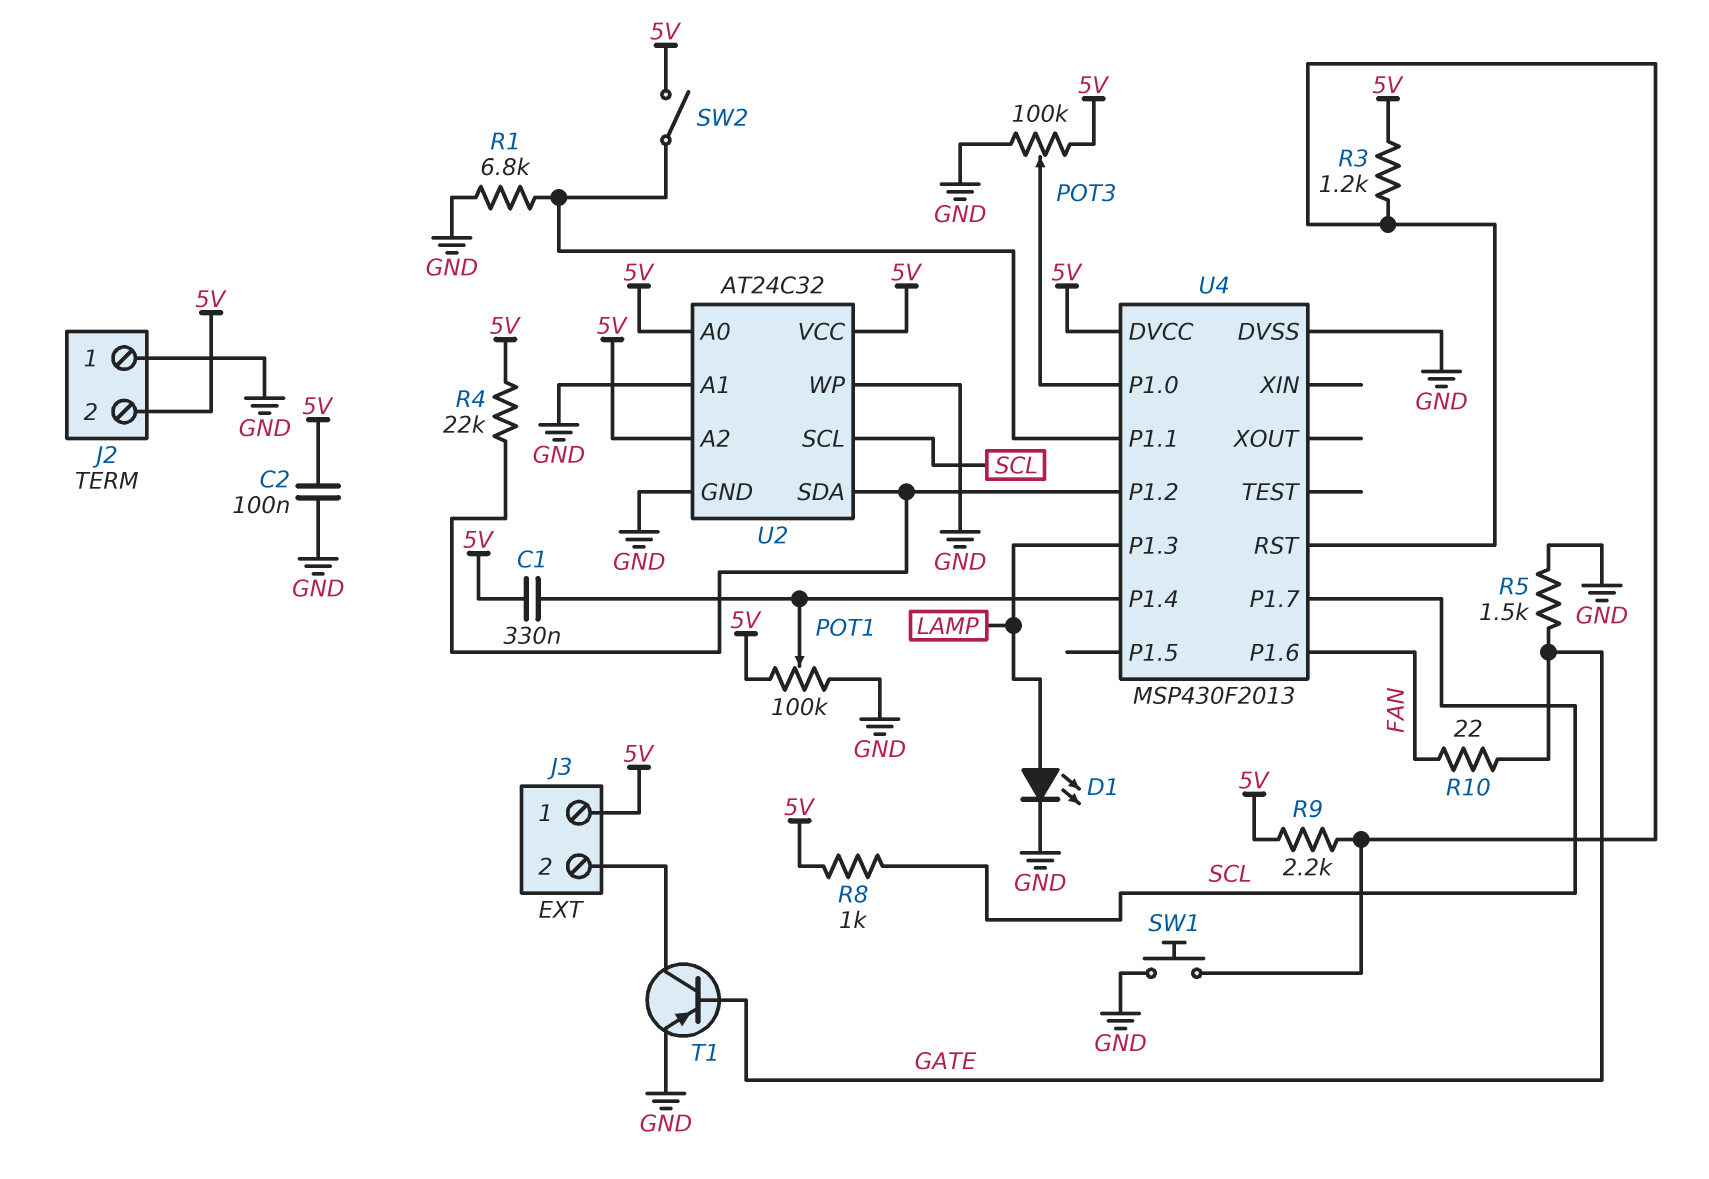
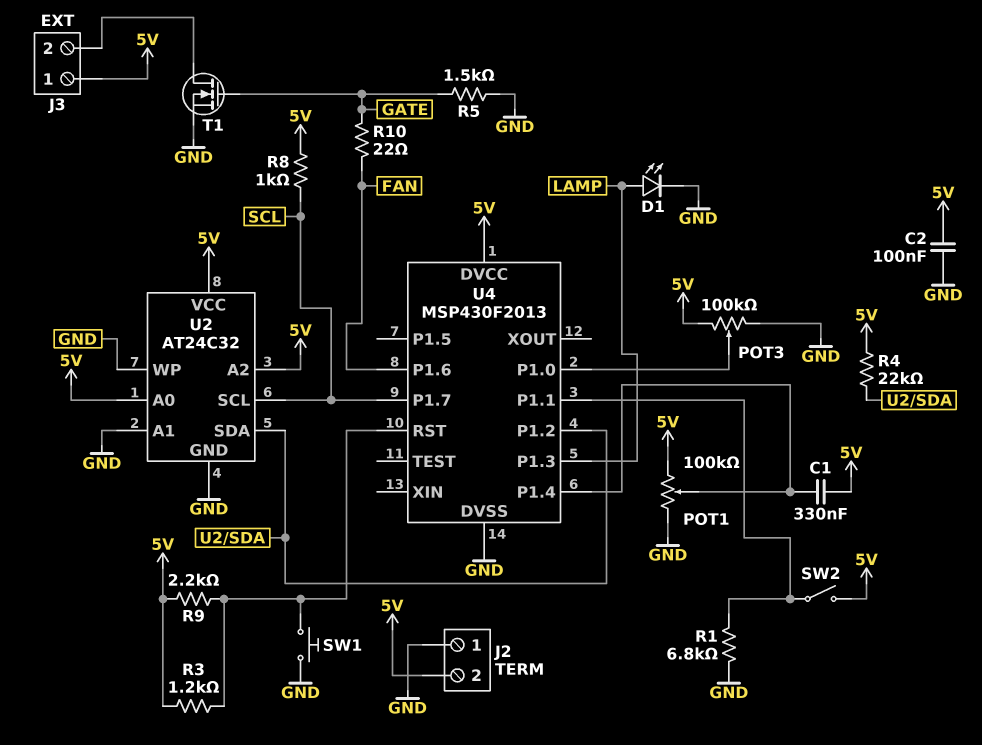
T1: PNP (B GATE, C J3/2, E GND) -> NMOS (G GATE, D J3/2, S GND)

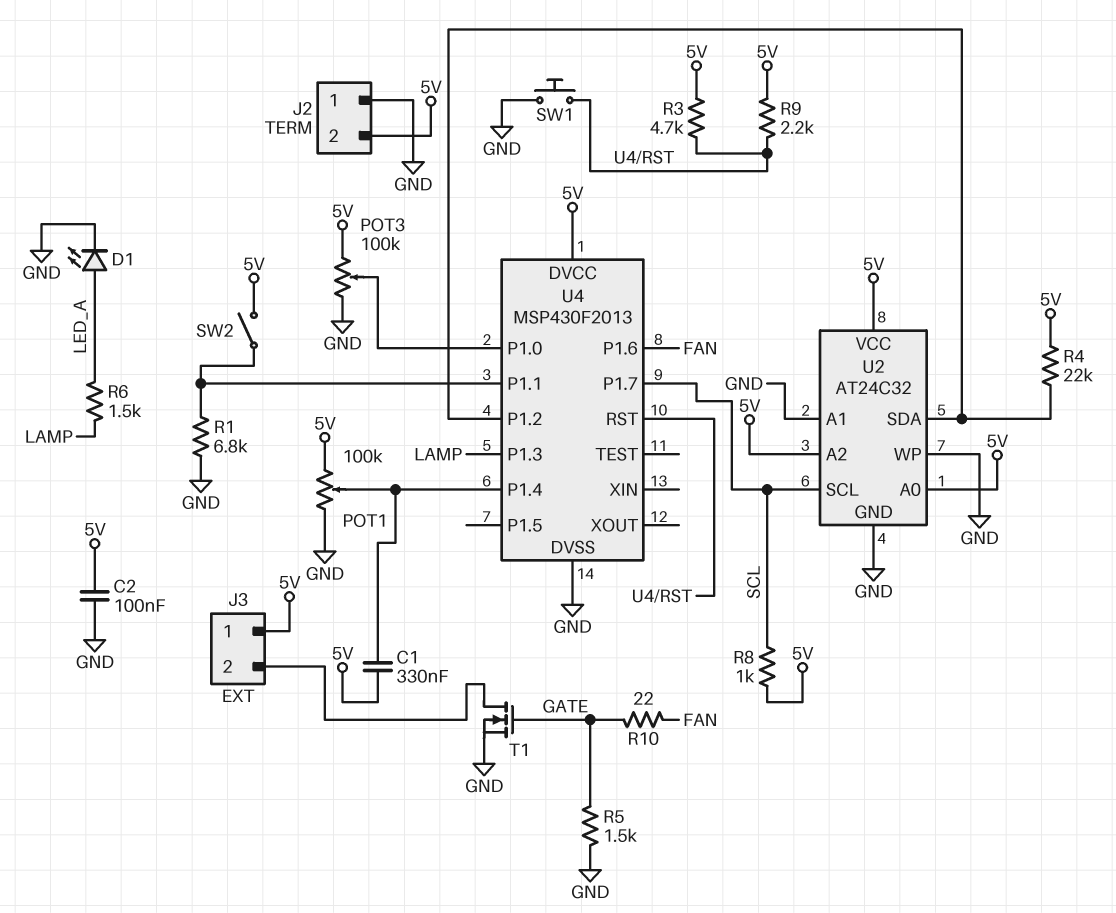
D1: LED (A LAMP, K GND) -> LED (A LED_A, K GND)
R3: 1.2k (5V, U4/RST) -> 4.7k (5V, U4/RST)
R6: none -> 1.5k (LAMP, LED_A)

